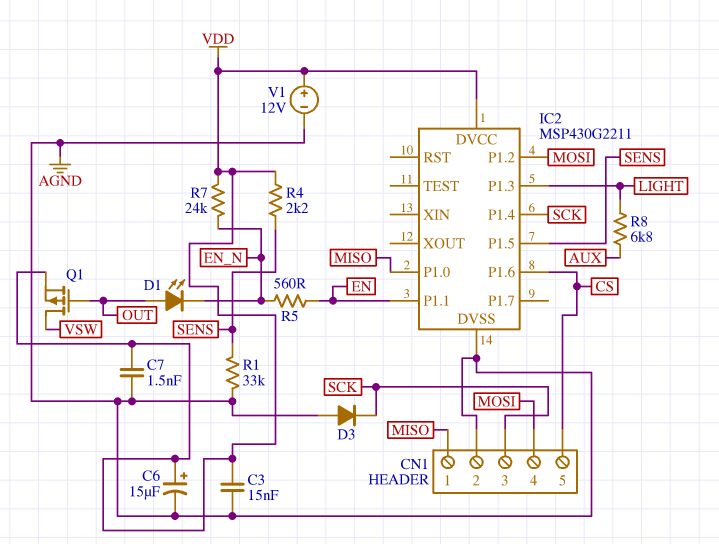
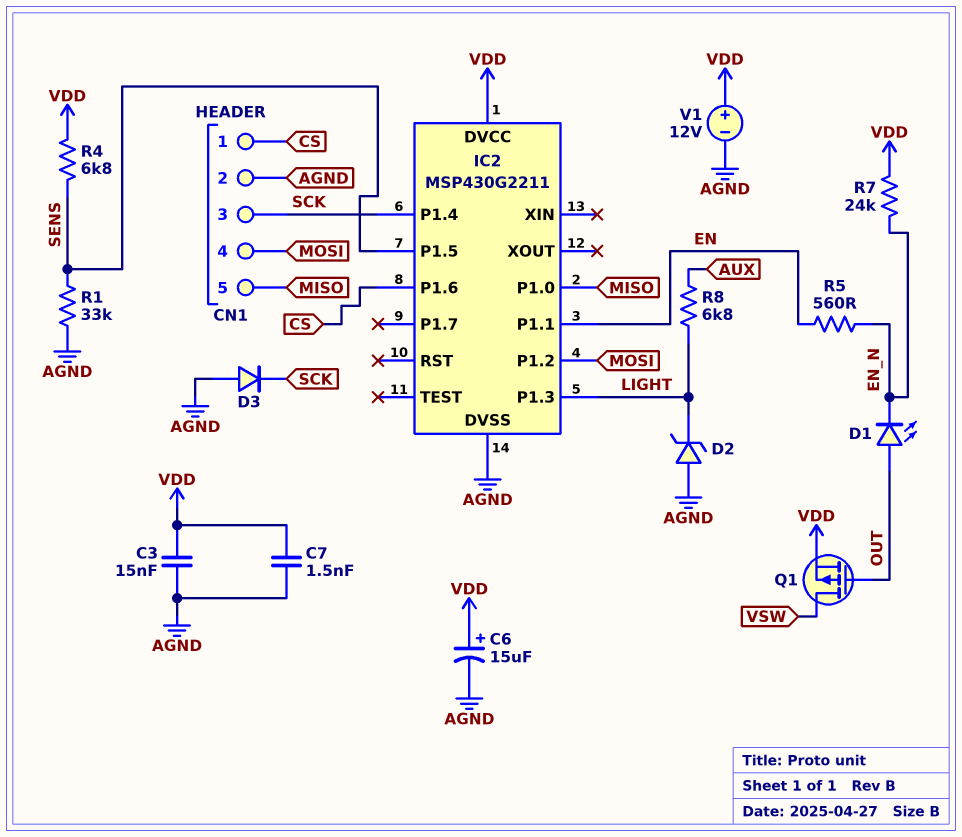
CN1 pin 1: MISO -> CS
CN1 pin 5: CS -> MISO
D2: none -> zener (A AGND, K LIGHT)
R4: 2.2k (SENS, VDD) -> 6.8k (SENS, VDD)

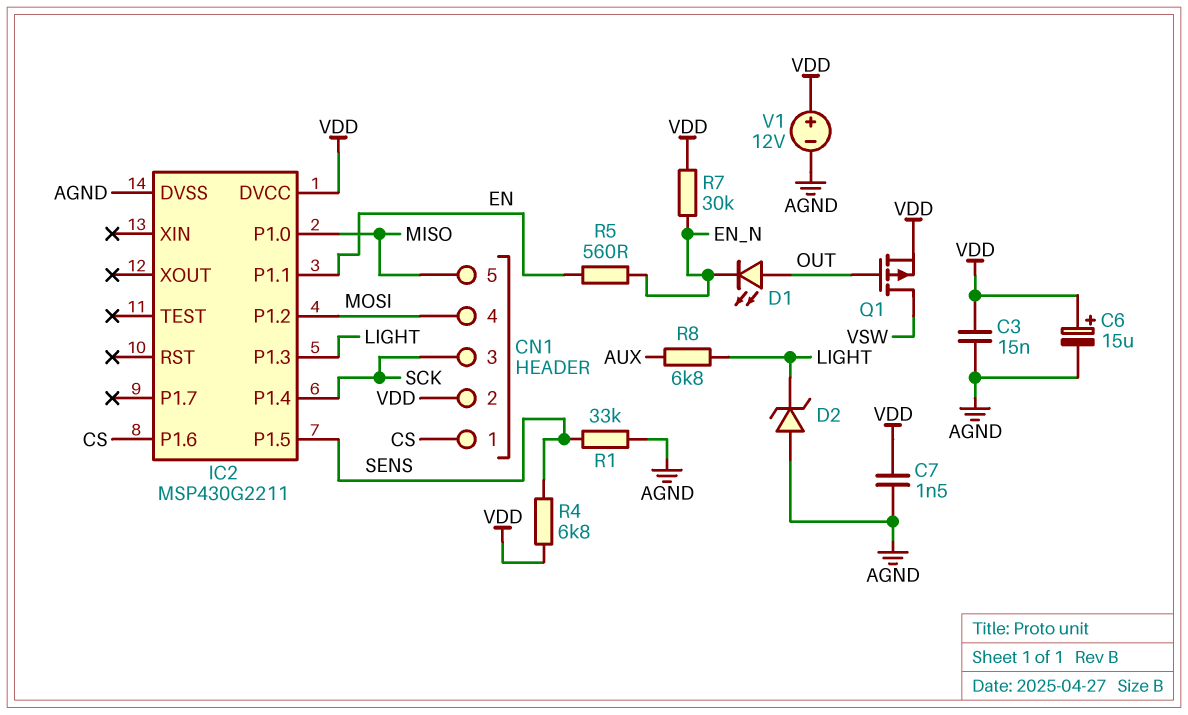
CN1 pin 2: AGND -> VDD
D3: diode (A AGND, K SCK) -> none
R7: 24k (EN_N, VDD) -> 30k (EN_N, VDD)

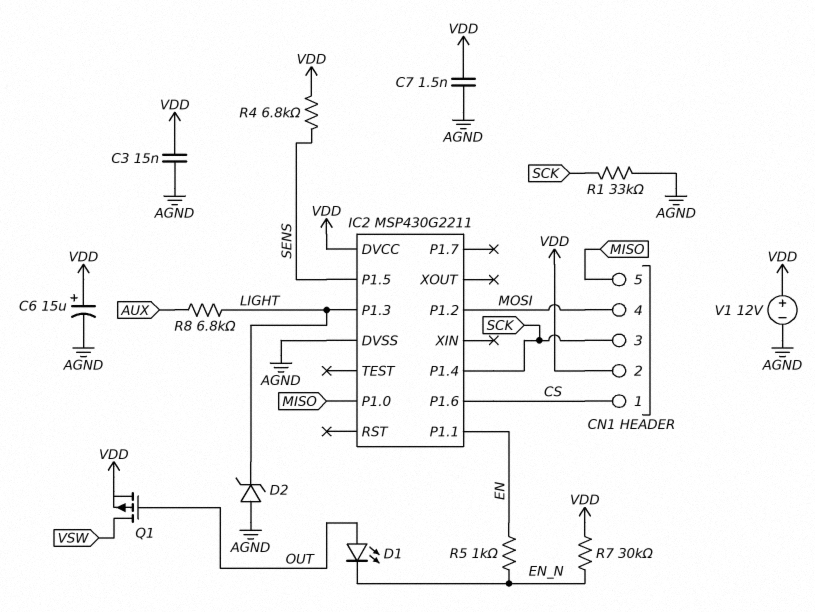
R1: 33k (AGND, SENS) -> 33k (AGND, SCK)
R5: 560 (EN, EN_N) -> 1k (EN, EN_N)

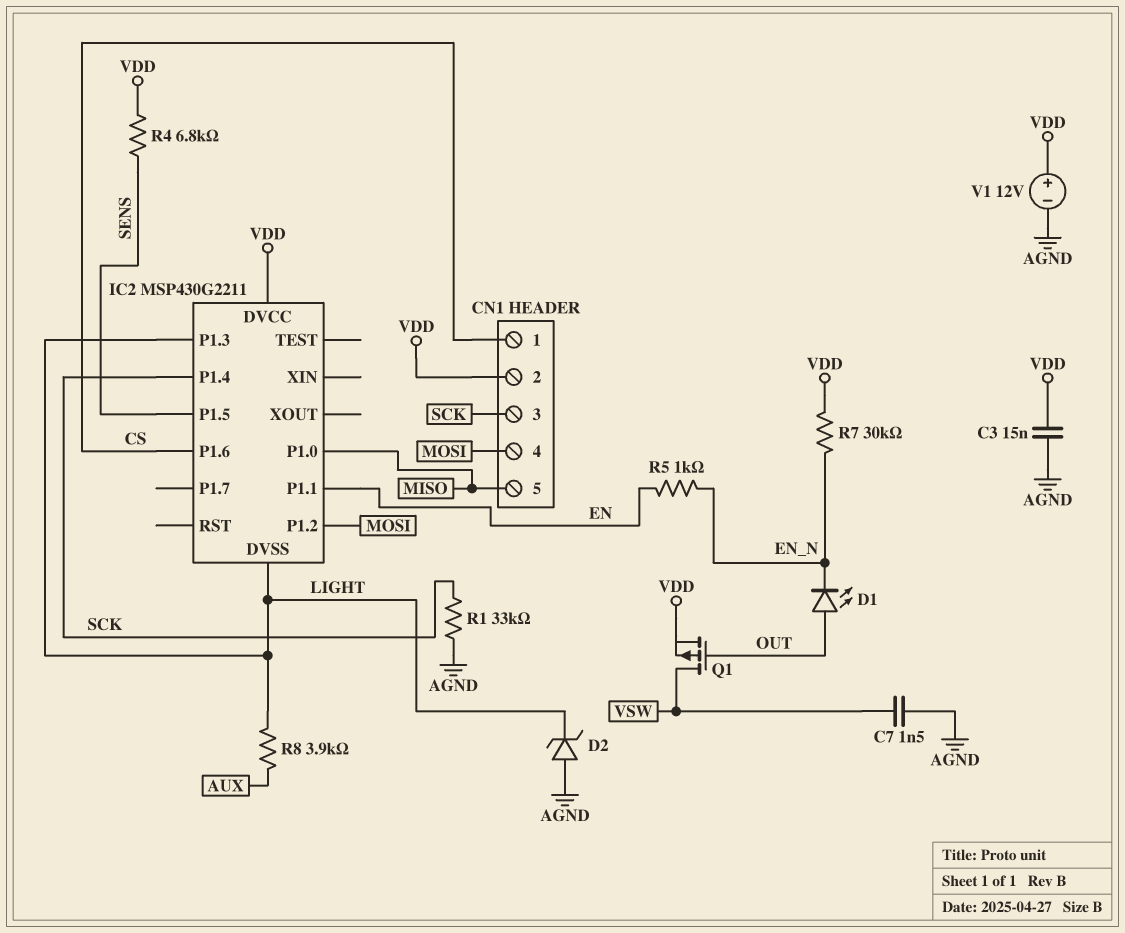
C6: 15uF (plus VDD, minus AGND) -> none
C7: 1.5nF (AGND, VDD) -> 1.5nF (AGND, VSW)
IC2 pin DVSS: AGND -> LIGHT
R8: 6.8k (AUX, LIGHT) -> 3.9k (AUX, LIGHT)

